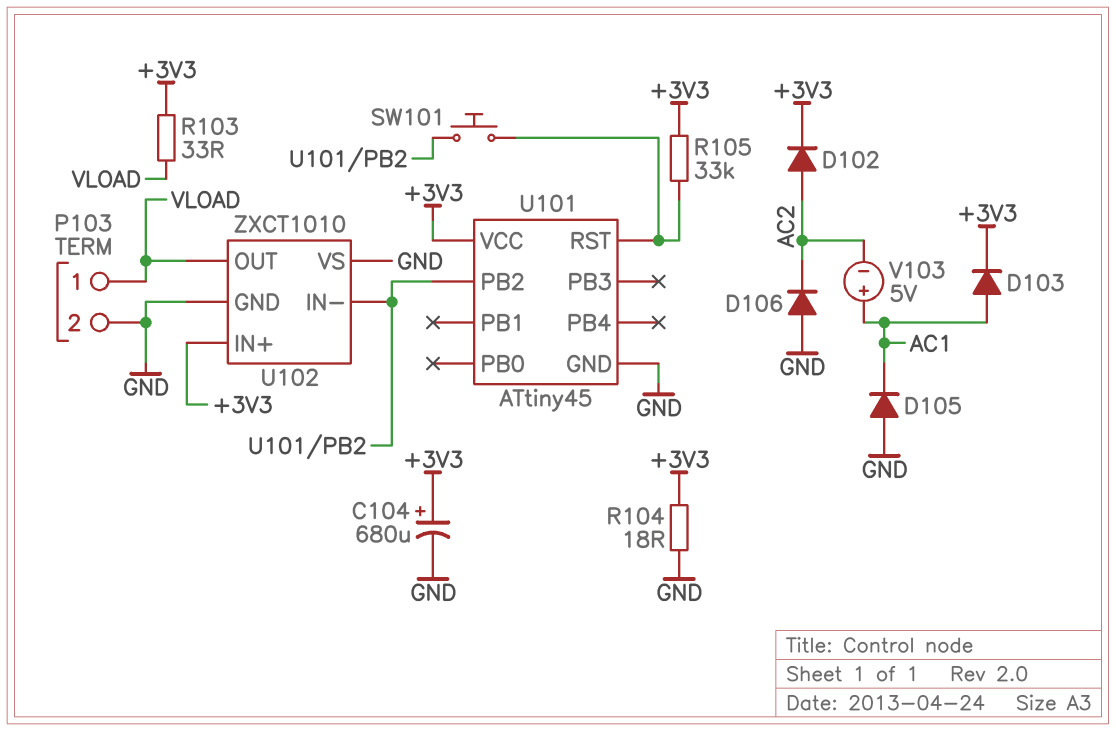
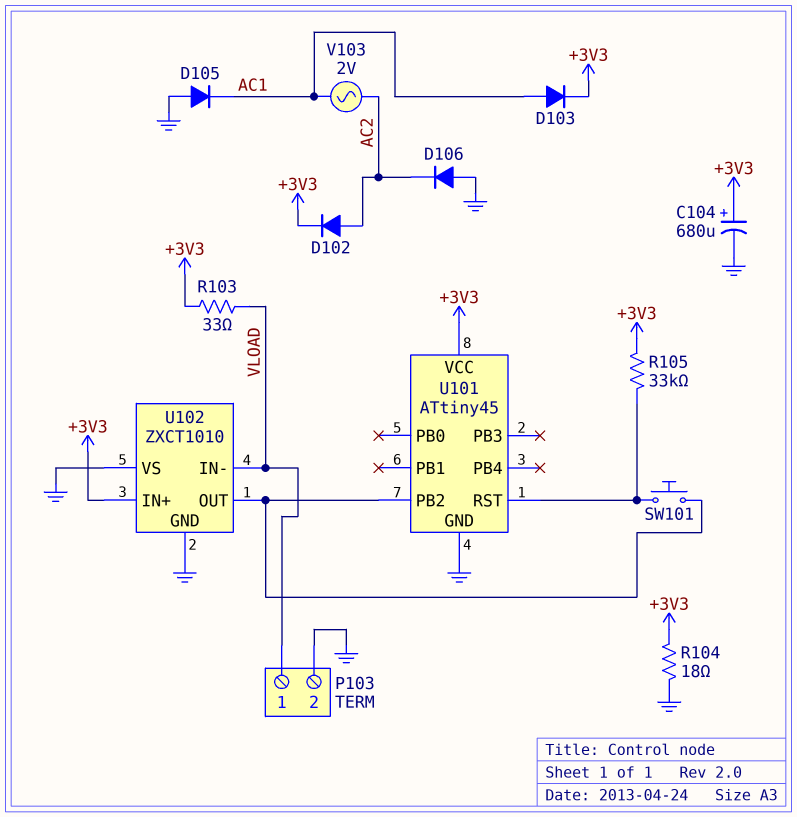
U102 pin IN-: U101/PB2 -> VLOAD
U102 pin OUT: VLOAD -> U101/PB2
V103: 5V (plus AC1, minus AC2) -> AC 2V (AC1, AC2)

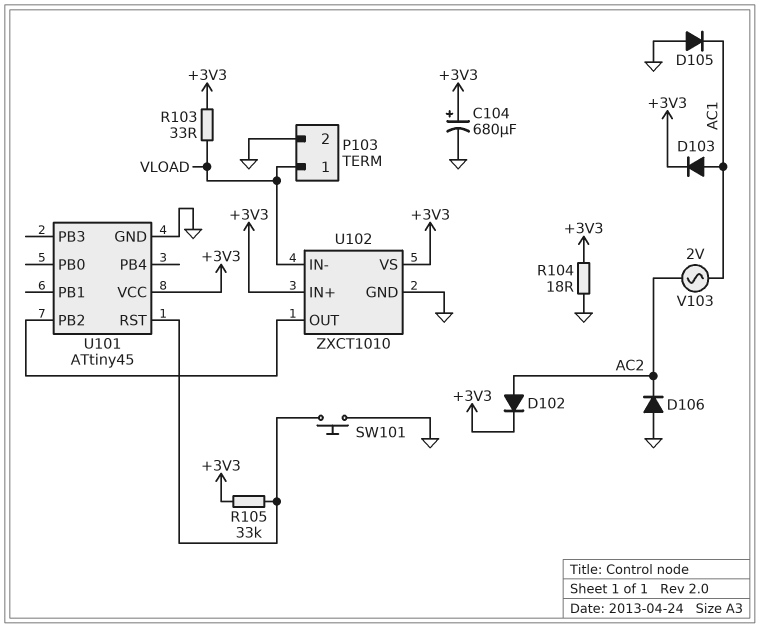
SW101: button (U101/PB2, U101/RST) -> button (GND, U101/RST)
U102 pin VS: GND -> +3V3

